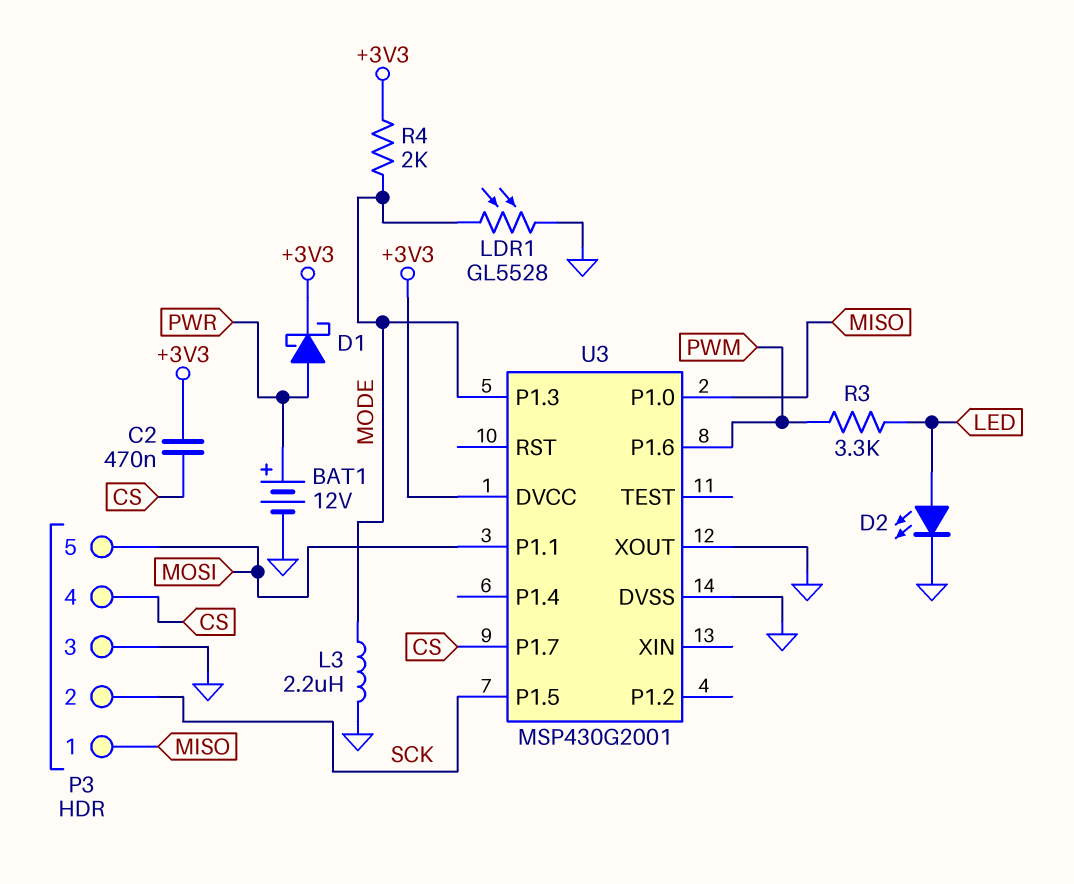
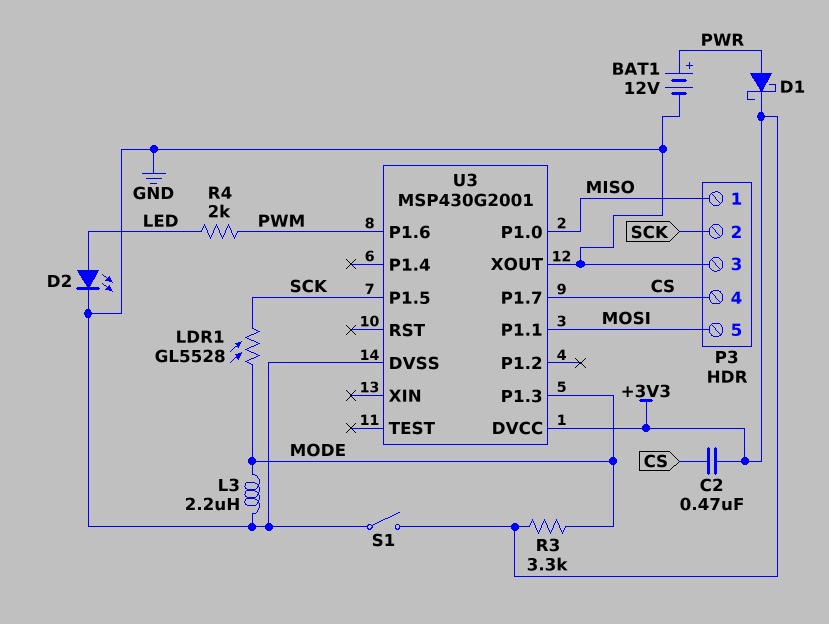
LDR1: GL5528 (GND, MODE) -> GL5528 (MODE, SCK)
R3: 3.3k (LED, PWM) -> 3.3k (+3V3, MODE)
R4: 2k (+3V3, MODE) -> 2k (LED, PWM)
S1: none -> switch (+3V3, GND)

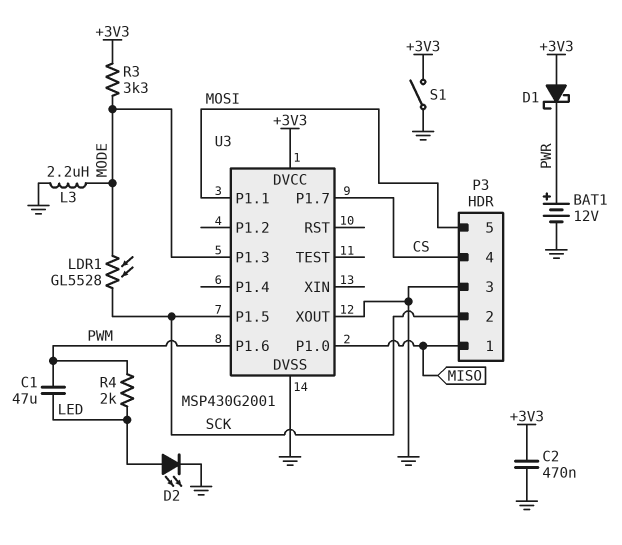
C1: none -> 47uF (LED, PWM)
C2: 470nF (+3V3, CS) -> 470nF (+3V3, GND)
D1: schottky (A PWR, K +3V3) -> schottky (A +3V3, K PWR)

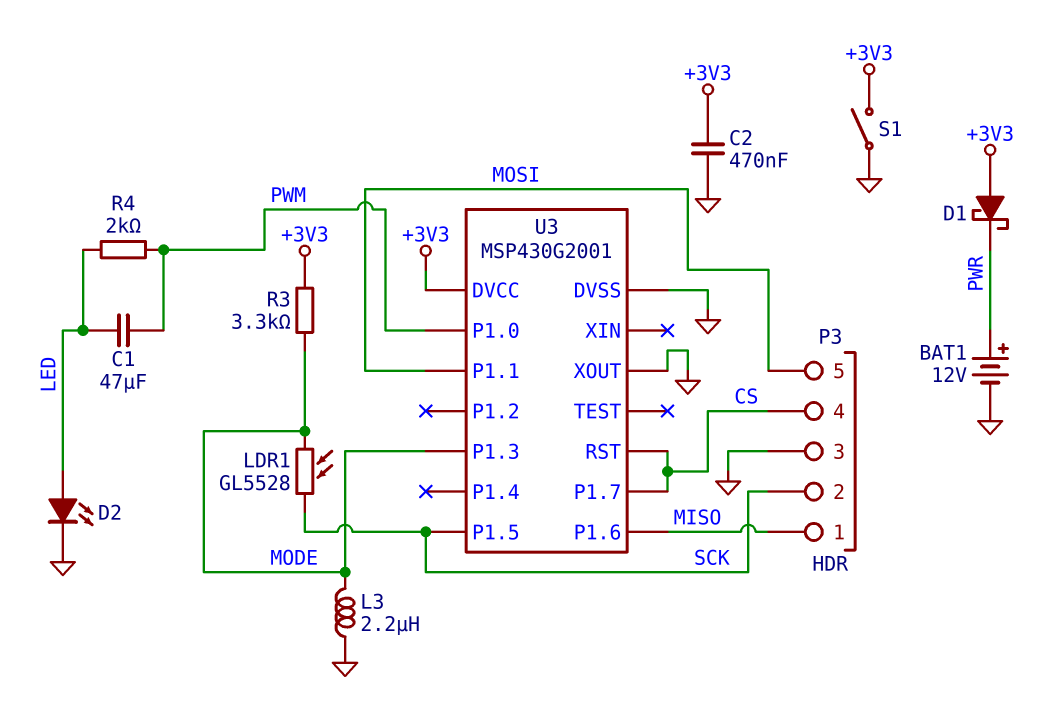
U3 pin P1.0: MISO -> PWM
U3 pin P1.6: PWM -> MISO
U3 pin RST: none -> CS

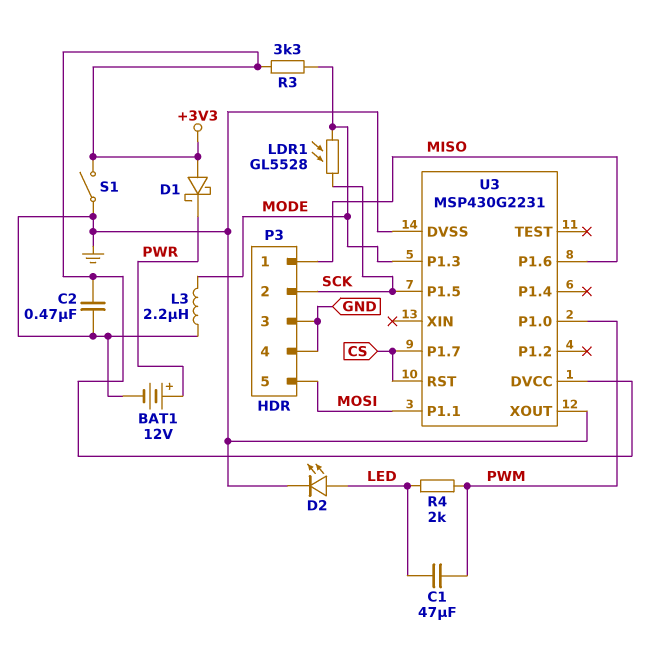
P3 pin 4: CS -> GND
U3: MSP430G2001 -> MSP430G2231

